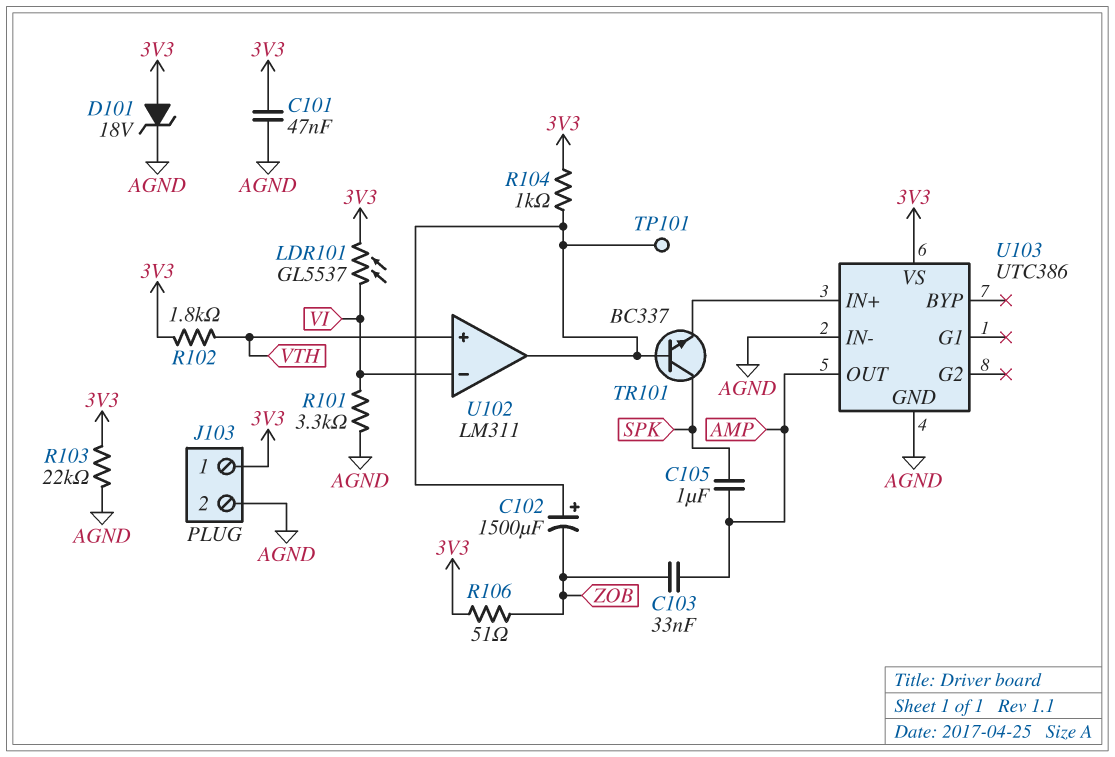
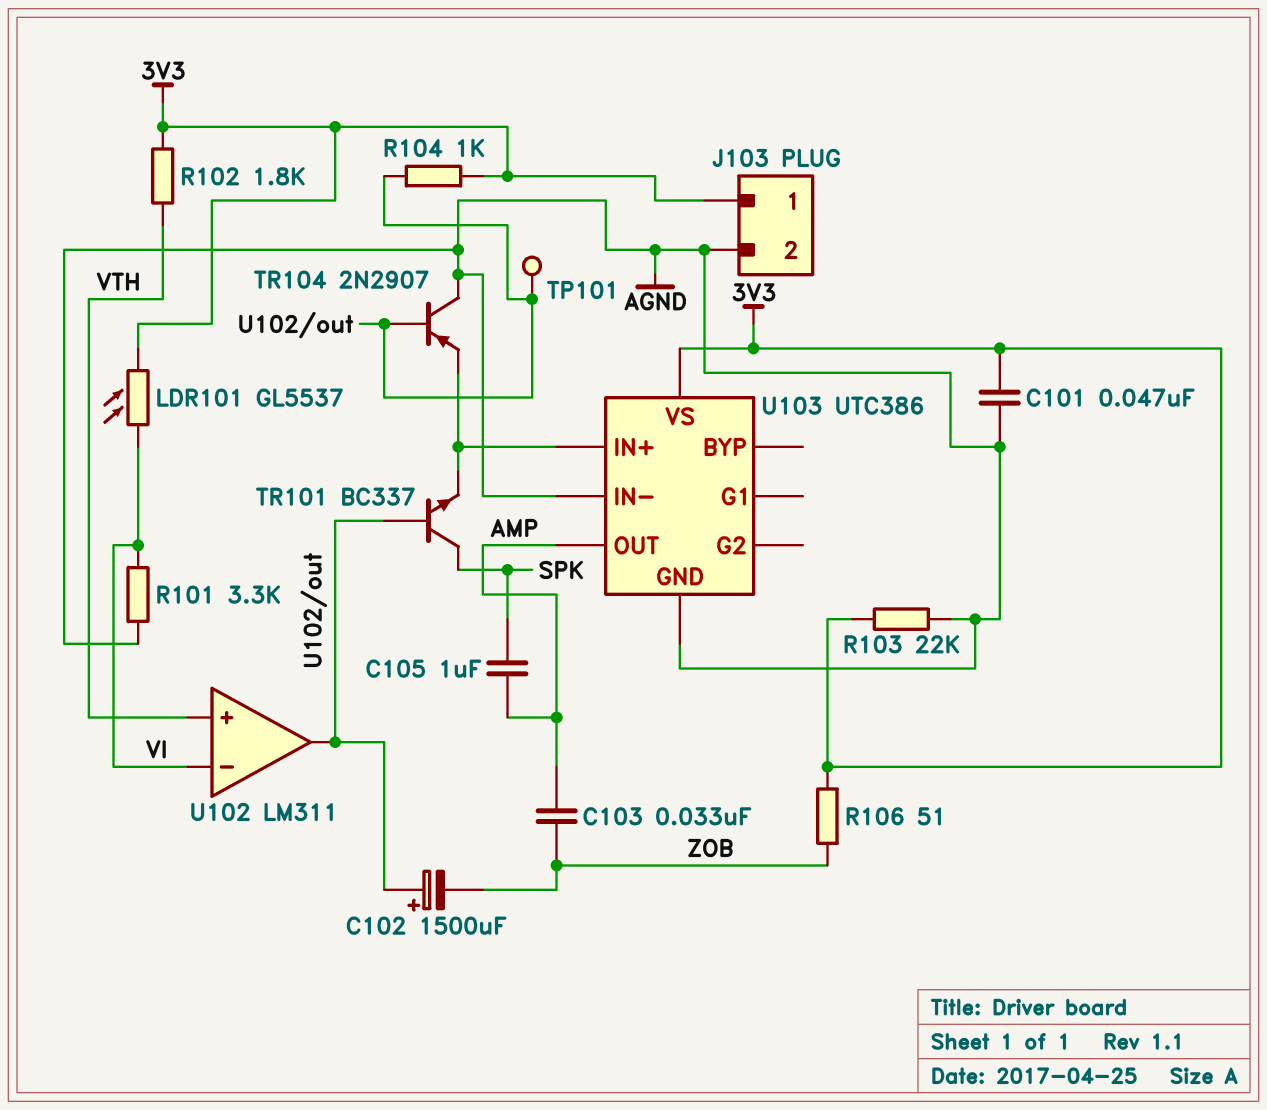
D101: zener 18V (A 3V3, K AGND) -> none
TR104: none -> PNP 2N2907 (B U102/out, C AGND, E U103/IN+)

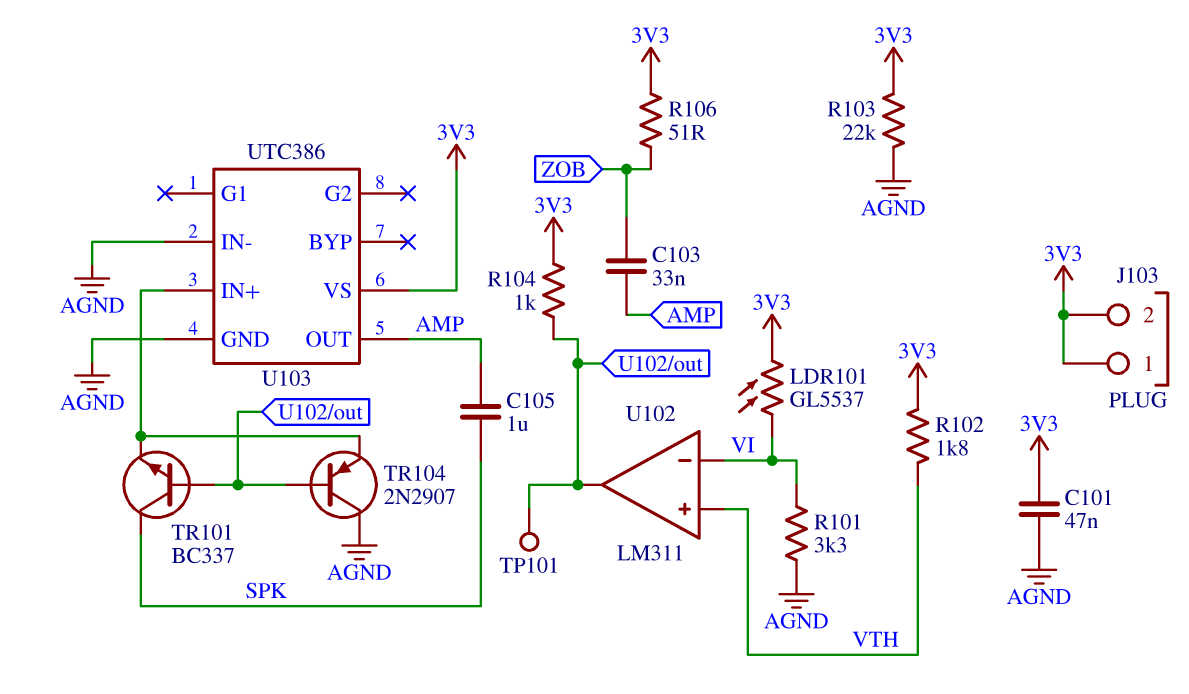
C102: 1500uF (plus U102/out, minus ZOB) -> none
J103 pin 2: AGND -> 3V3

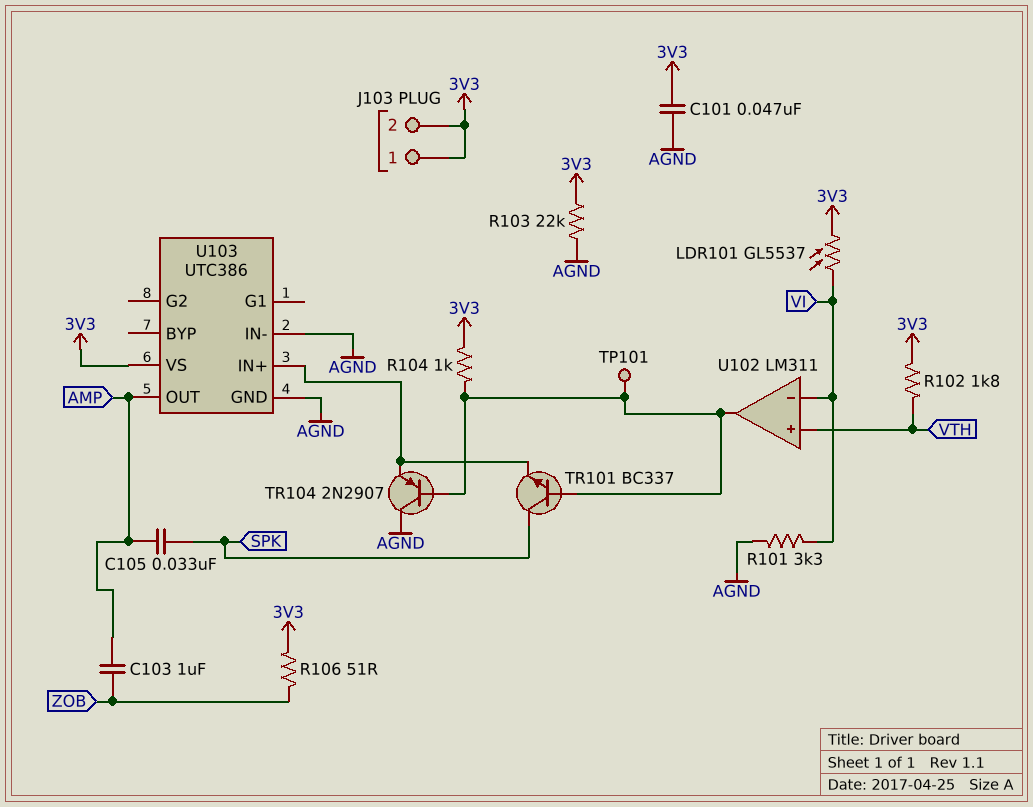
C103: 33nF (AMP, ZOB) -> 1uF (AMP, ZOB)
C105: 1uF (AMP, SPK) -> 33nF (AMP, SPK)

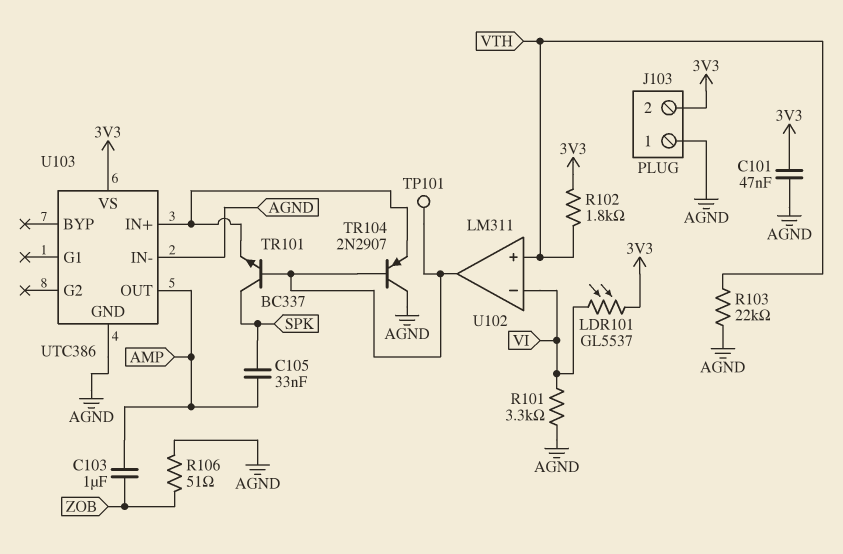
J103 pin 1: 3V3 -> AGND
R103: 22k (3V3, AGND) -> 22k (AGND, VTH)
R104: 1k (3V3, U102/out) -> none
R106: 51 (3V3, ZOB) -> 51 (AGND, ZOB)

